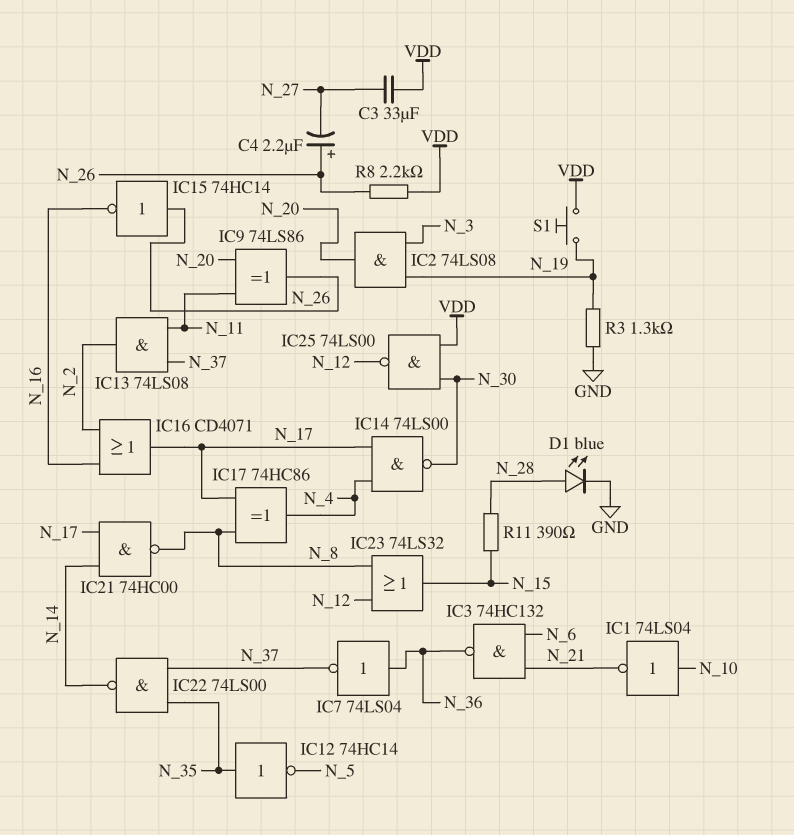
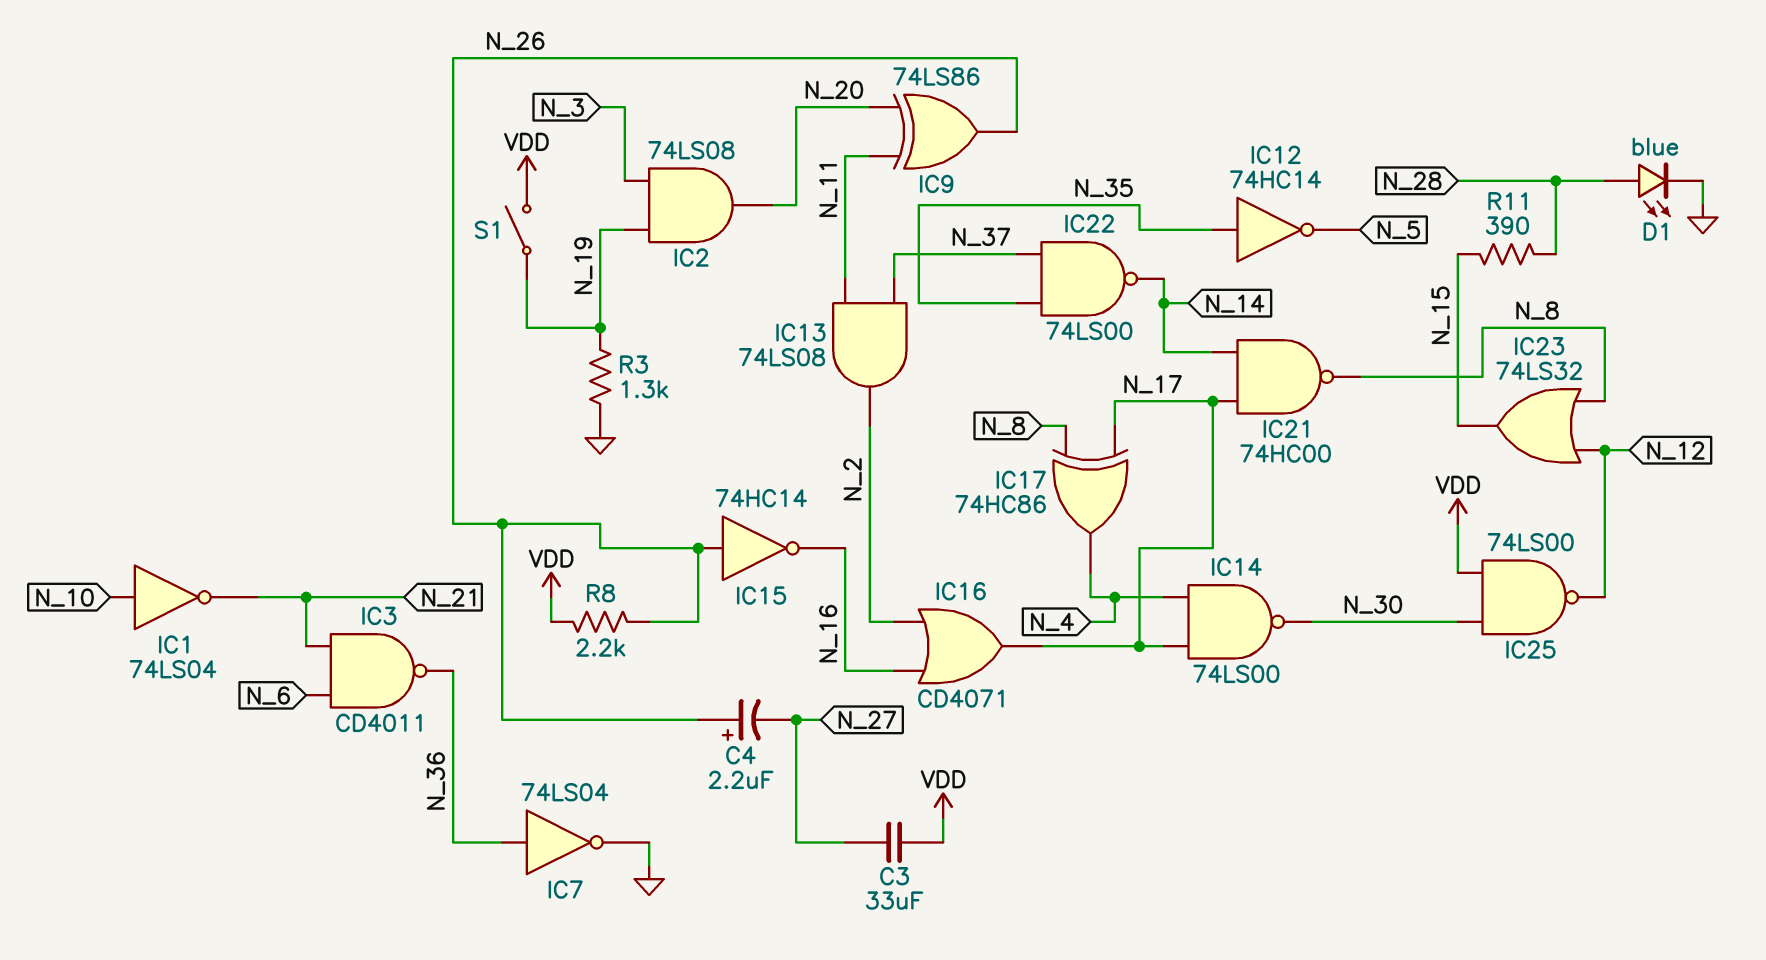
IC3: NAND 74HC132 (in N_6, in N_21, out N_36) -> NAND CD4011 (in N_6, in N_21, out N_36)
IC7: NOT 74LS04 (in N_36, out N_37) -> NOT 74LS04 (in N_36, out GND)
S1: button (N_19, VDD) -> switch (N_19, VDD)

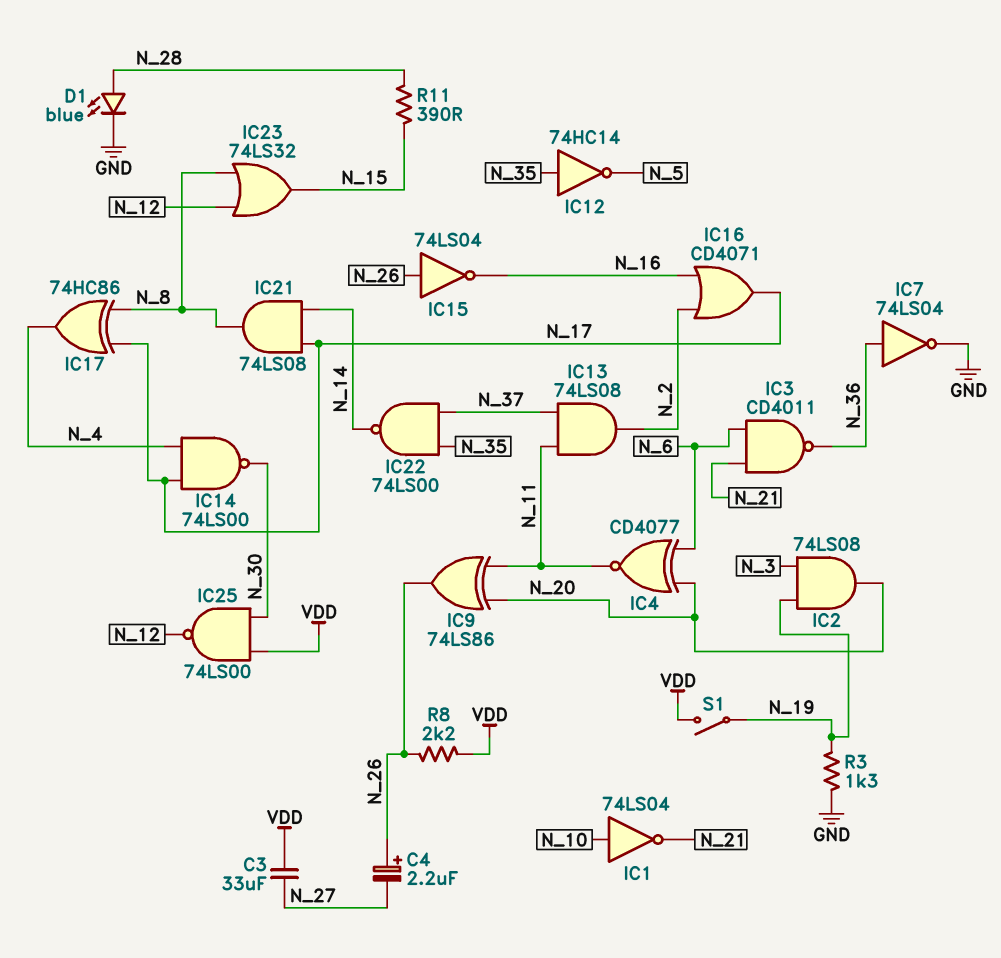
IC4: none -> XNOR CD4077 (in N_6, in N_20, out N_11)
IC15: NOT 74HC14 (in N_26, out N_16) -> NOT 74LS04 (in N_26, out N_16)
IC21: NAND 74HC00 (in N_14, in N_17, out N_8) -> AND 74LS08 (in N_14, in N_17, out N_8)

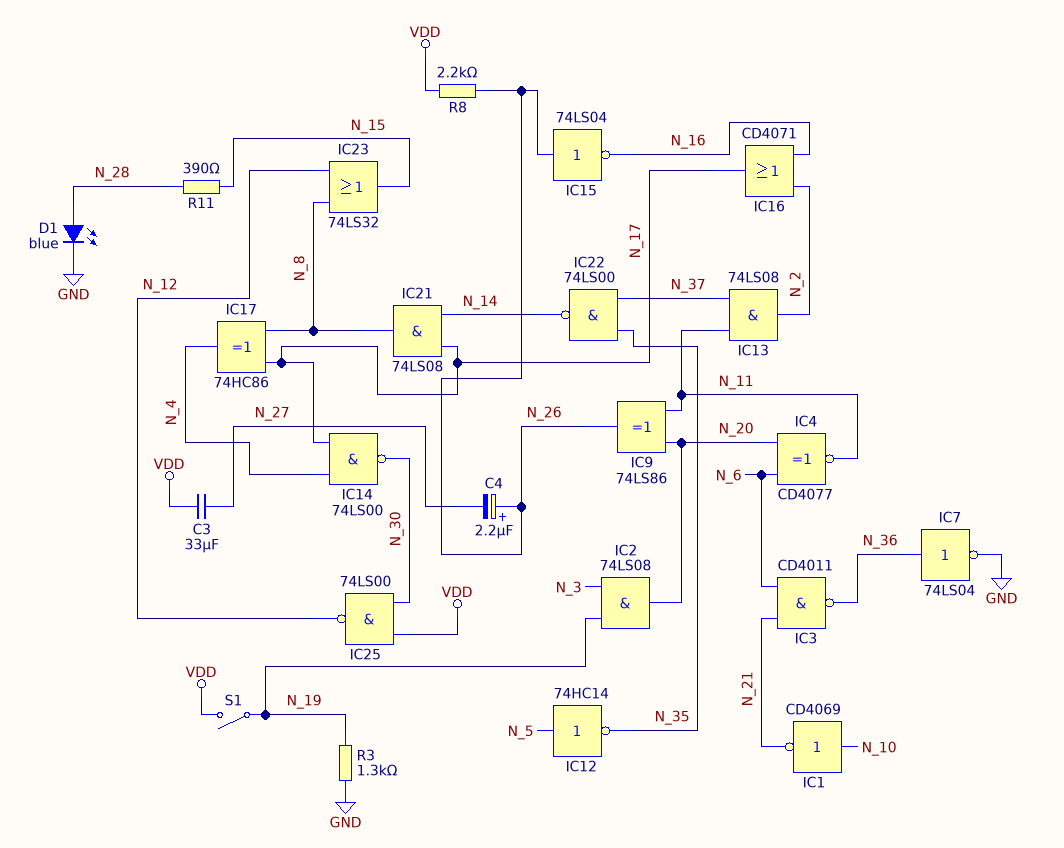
IC1: NOT 74LS04 (in N_10, out N_21) -> NOT CD4069 (in N_10, out N_21)
IC12: NOT 74HC14 (in N_35, out N_5) -> NOT 74HC14 (in N_5, out N_35)

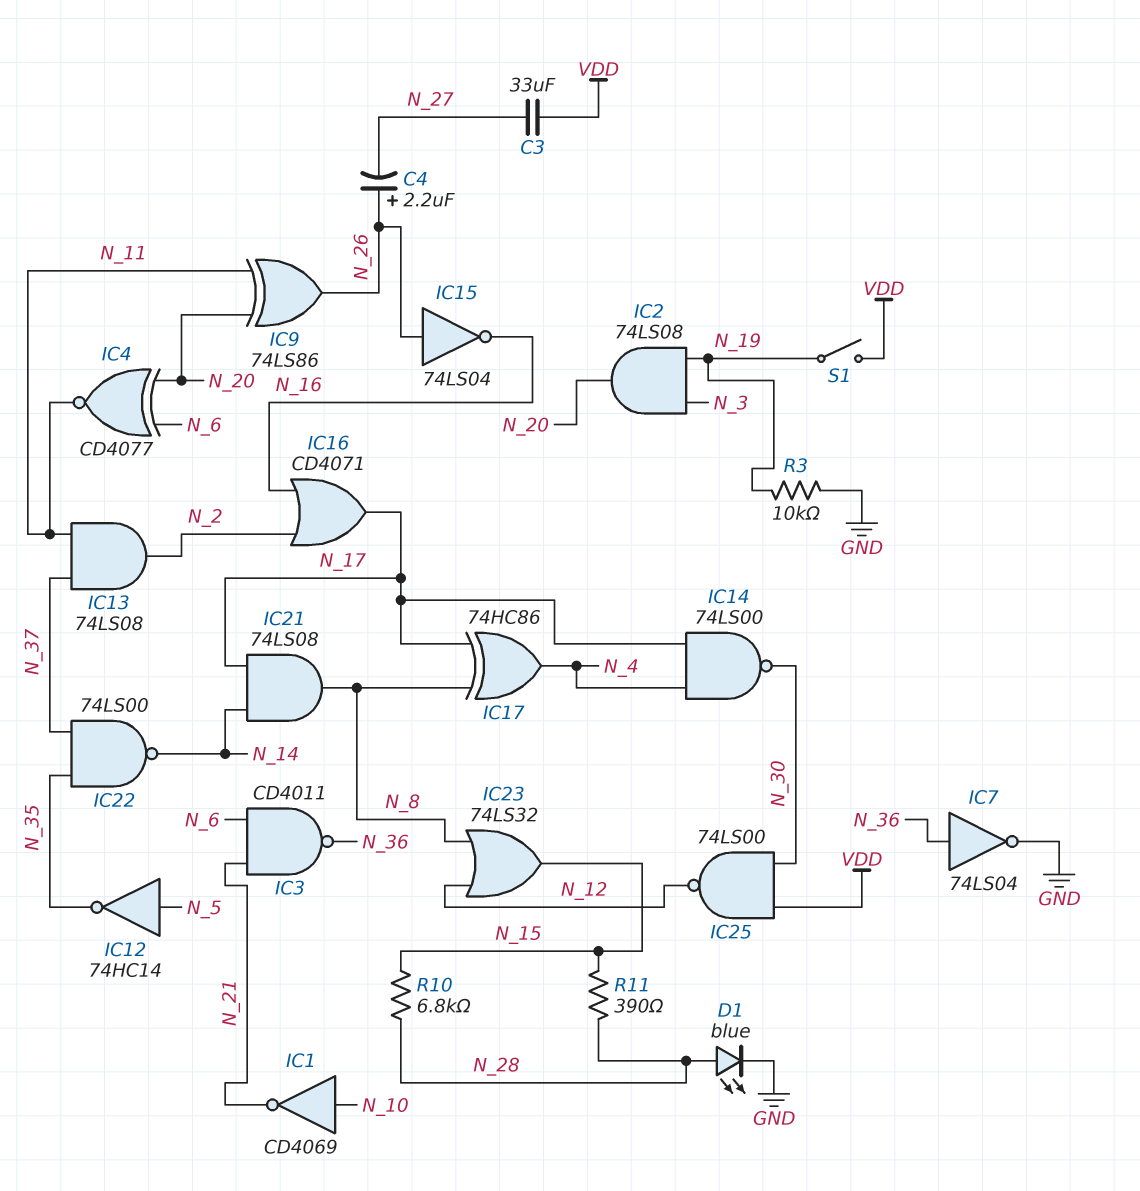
R3: 1.3k (GND, N_19) -> 10k (GND, N_19)
R8: 2.2k (N_26, VDD) -> none
R10: none -> 6.8k (N_15, N_28)

